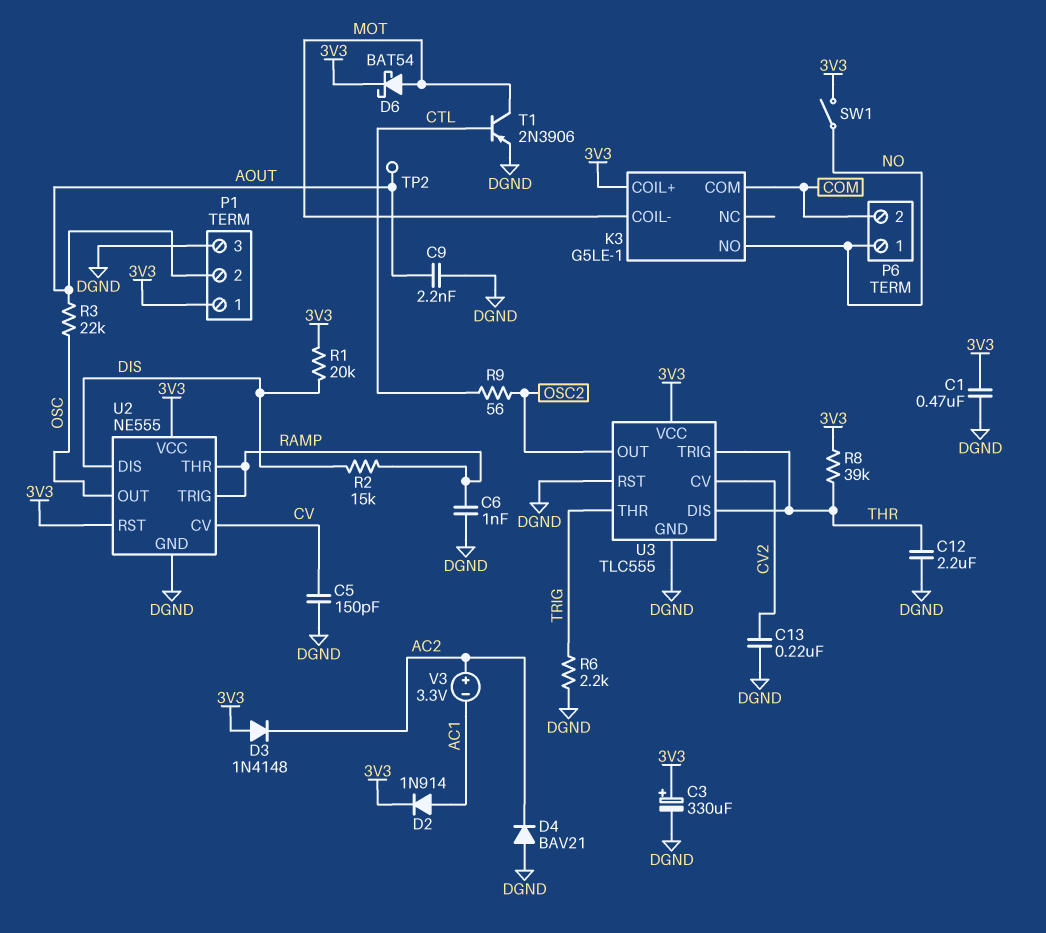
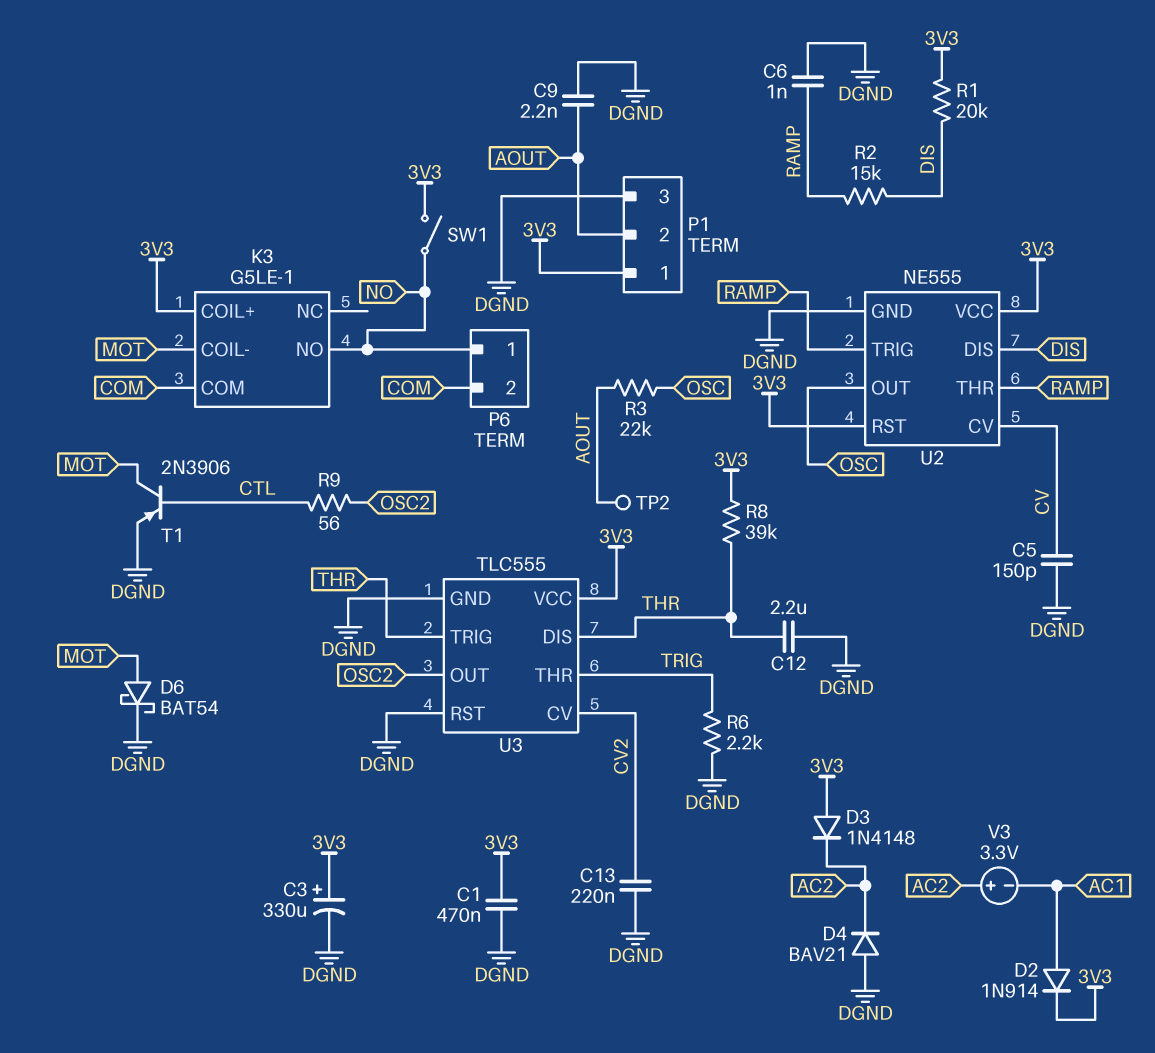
D6: schottky BAT54 (A MOT, K 3V3) -> schottky BAT54 (A MOT, K DGND)

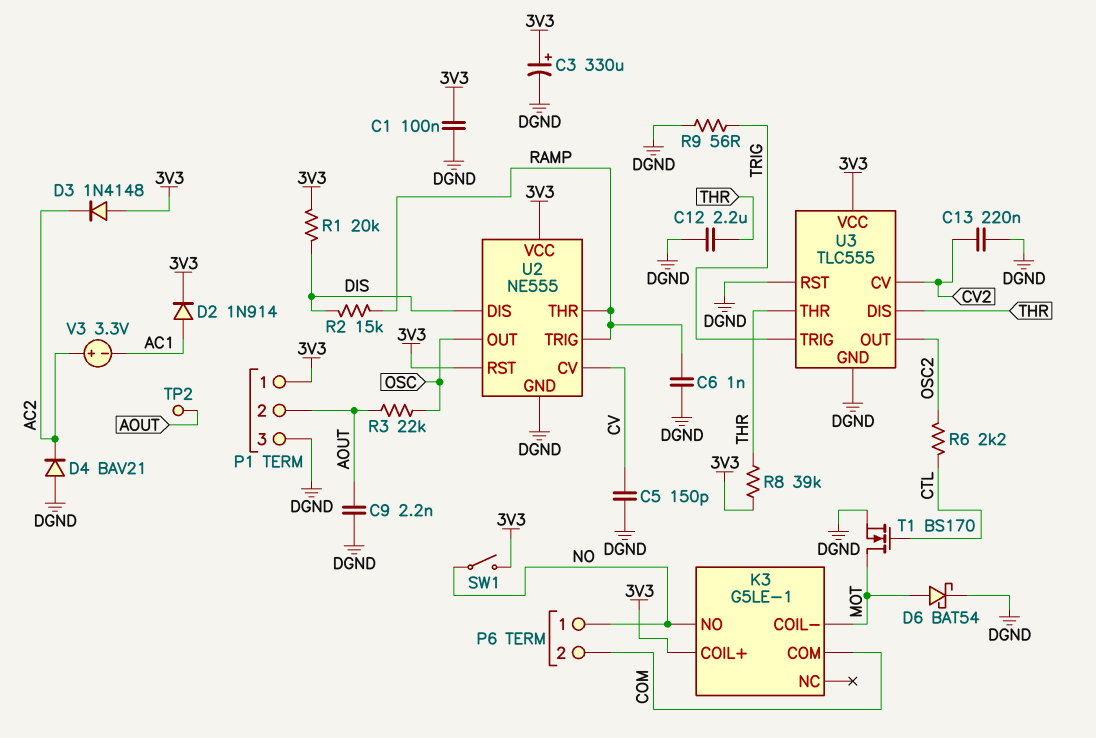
C1: 470nF (3V3, DGND) -> 100nF (3V3, DGND)
R6: 2.2k (DGND, TRIG) -> 2.2k (CTL, OSC2)
R9: 56 (CTL, OSC2) -> 56 (DGND, TRIG)
T1: PNP 2N3906 (B CTL, C MOT, E DGND) -> NMOS BS170 (G CTL, D MOT, S DGND)
U3 pin THR: TRIG -> THR
U3 pin TRIG: THR -> TRIG

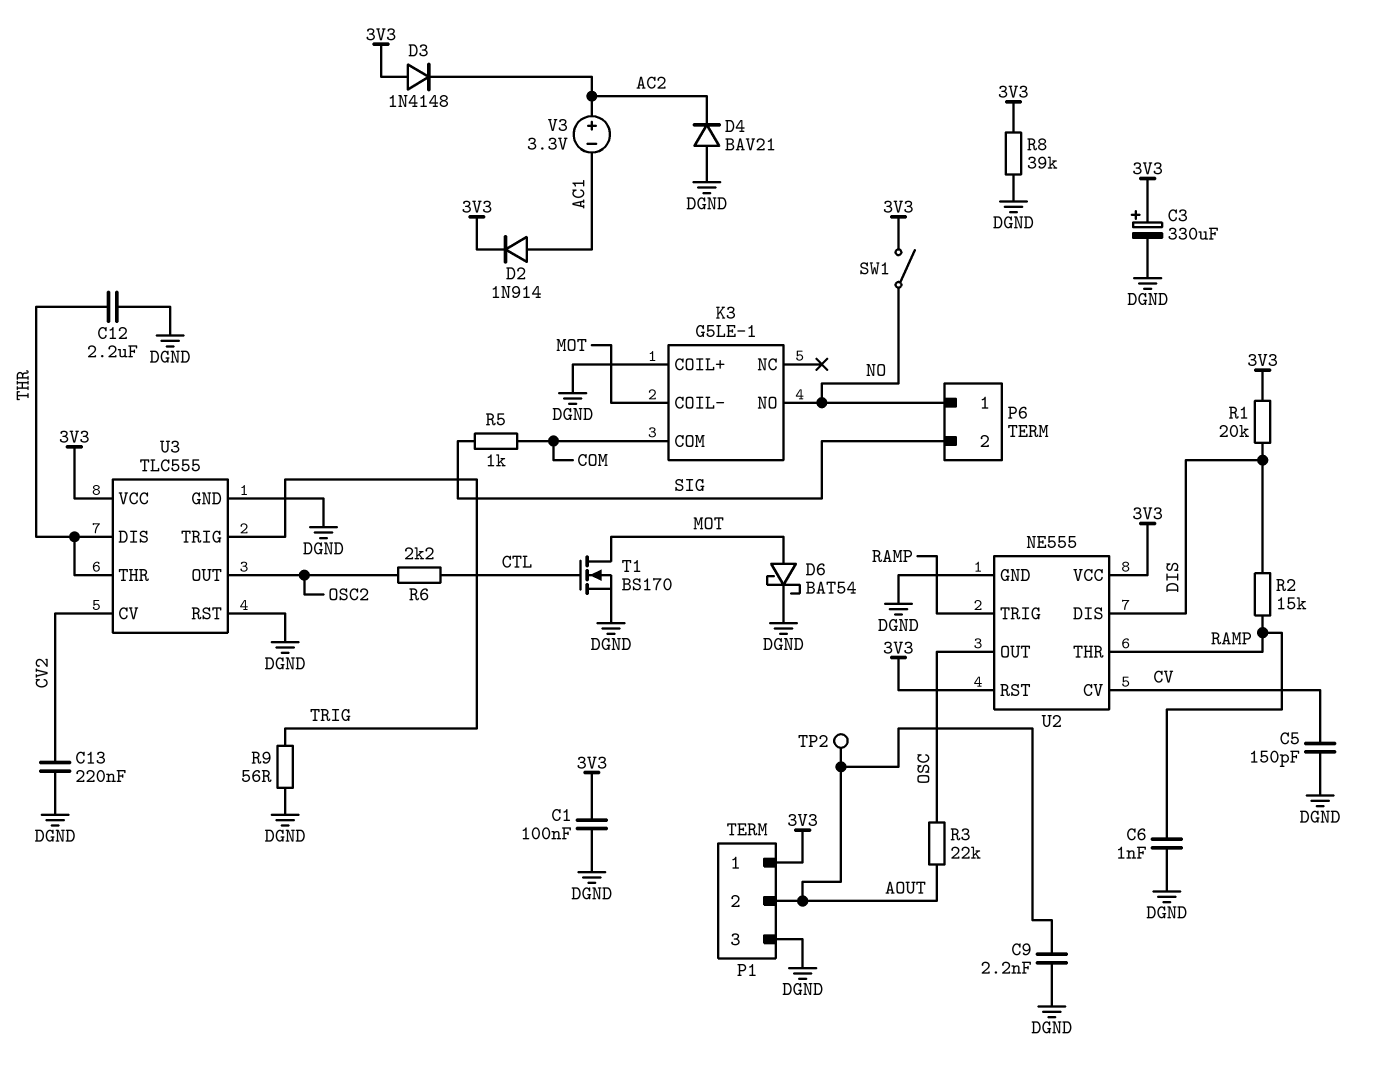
K3 pin COIL+: 3V3 -> DGND
P6 pin 2: COM -> SIG
R5: none -> 1k (COM, SIG)
R8: 39k (3V3, THR) -> 39k (3V3, DGND)

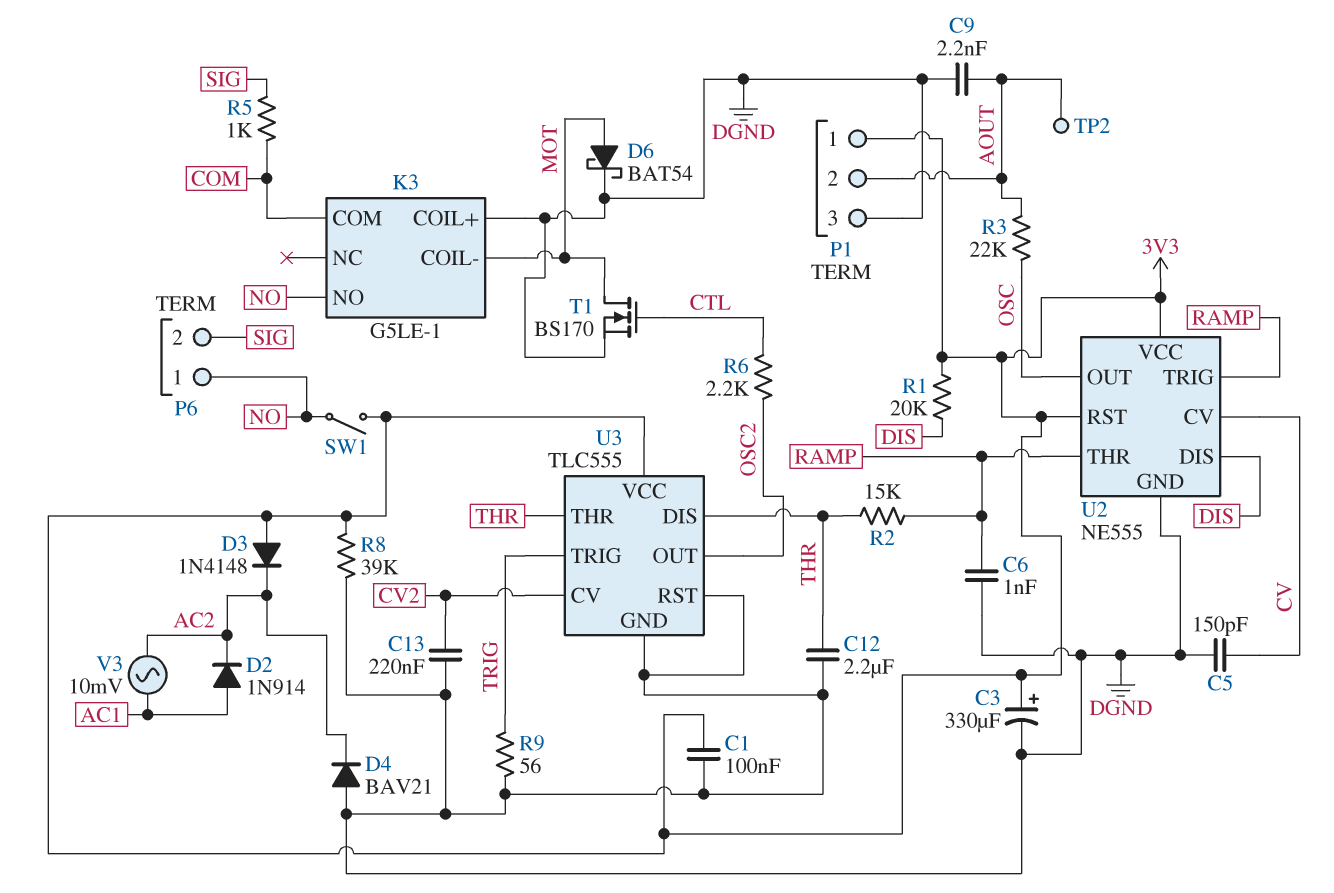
D2: diode 1N914 (A AC1, K 3V3) -> diode 1N914 (A AC1, K AC2)
R2: 15k (DIS, RAMP) -> 15k (RAMP, THR)
V3: 3.3V (plus AC2, minus AC1) -> AC 10mV (AC1, AC2)

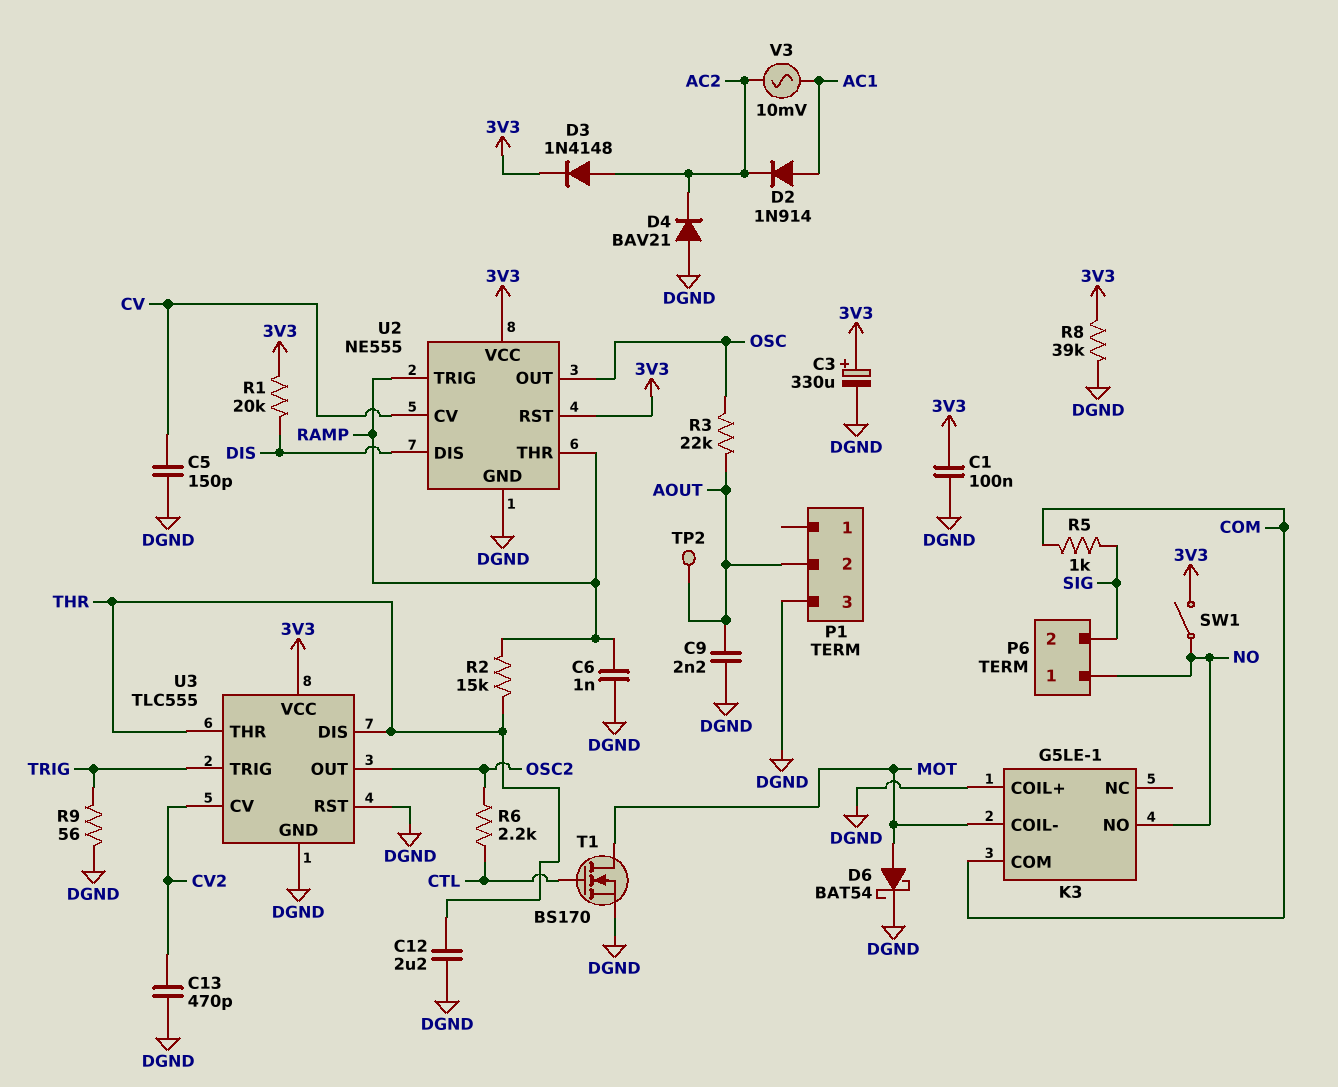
C13: 220nF (CV2, DGND) -> 470pF (CV2, DGND)
D3: diode 1N4148 (A 3V3, K AC2) -> diode 1N4148 (A AC2, K 3V3)
P1 pin 1: 3V3 -> none

